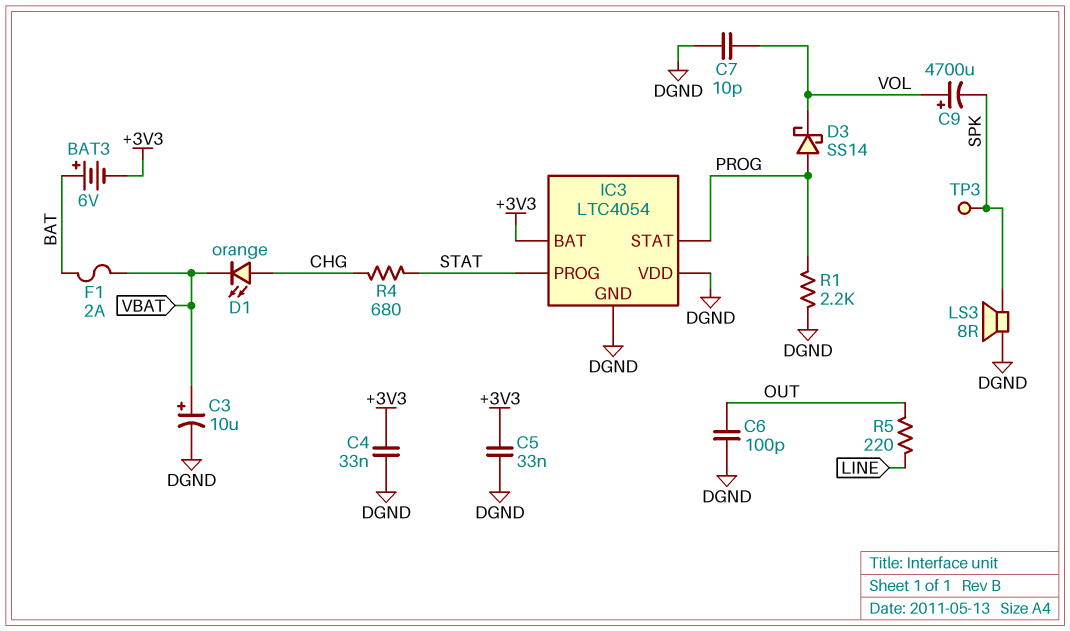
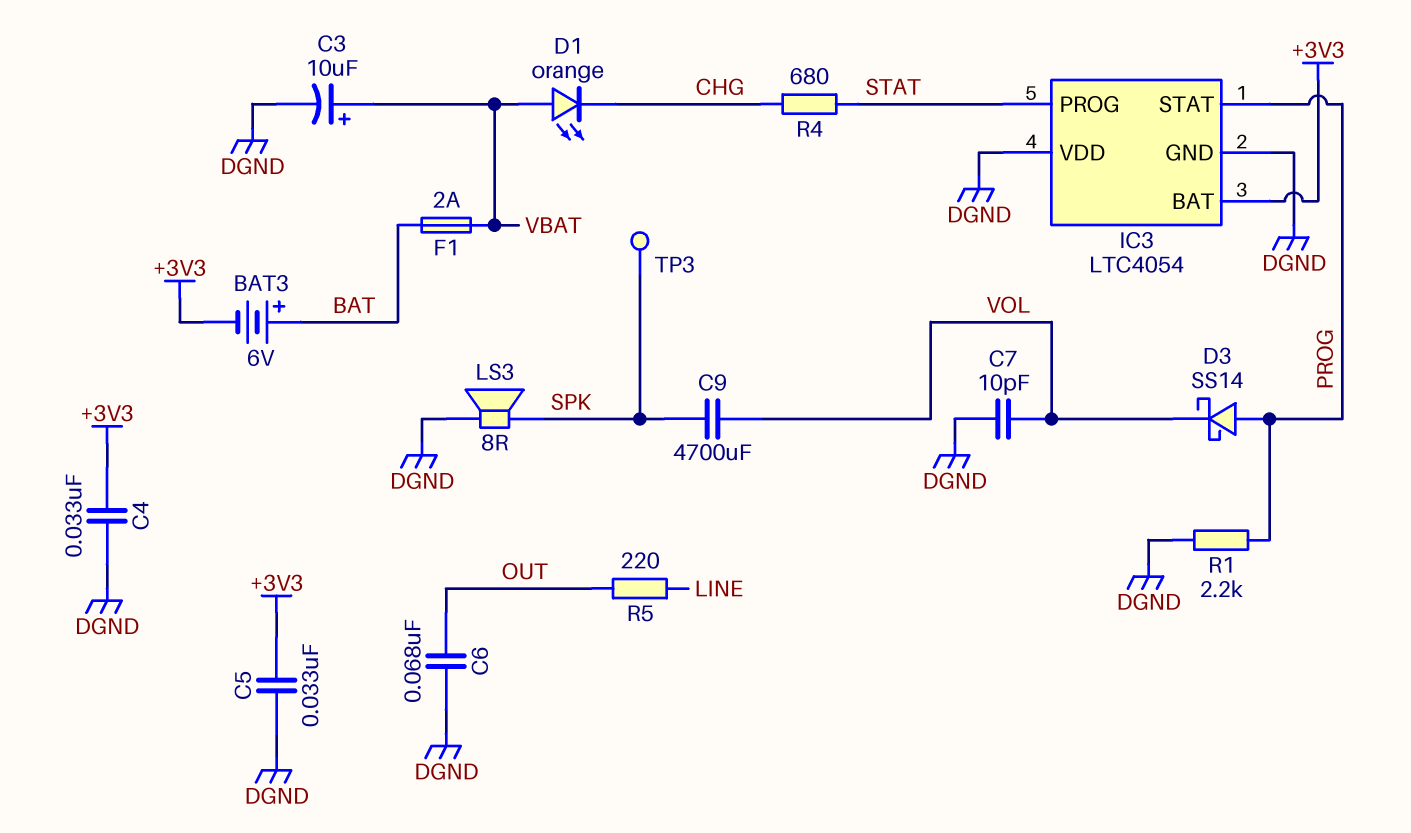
C6: 100pF (DGND, OUT) -> 68nF (DGND, OUT)
C9: 4700uF (plus VOL, minus SPK) -> 4700uF (SPK, VOL)
D1: LED orange (A CHG, K VBAT) -> LED orange (A VBAT, K CHG)

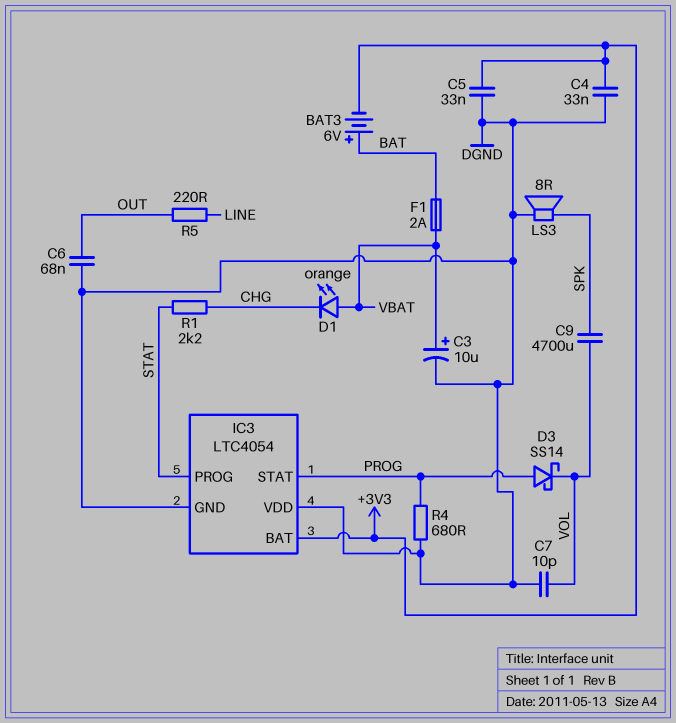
R1: 2.2k (DGND, PROG) -> 2.2k (CHG, STAT)
R4: 680 (CHG, STAT) -> 680 (DGND, PROG)
TP3: test point (SPK) -> none

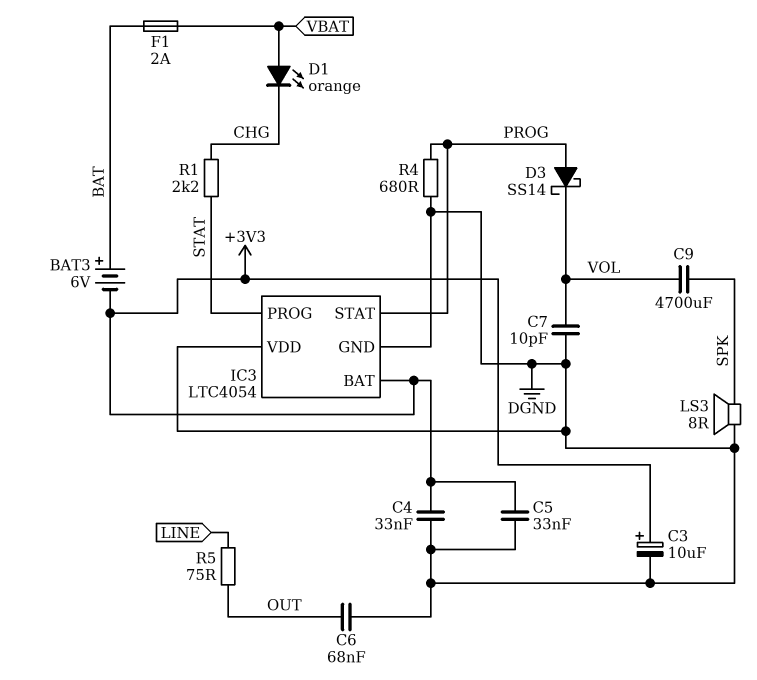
C3: 10uF (plus VBAT, minus DGND) -> 10uF (plus +3V3, minus DGND)
R5: 220 (LINE, OUT) -> 75 (LINE, OUT)

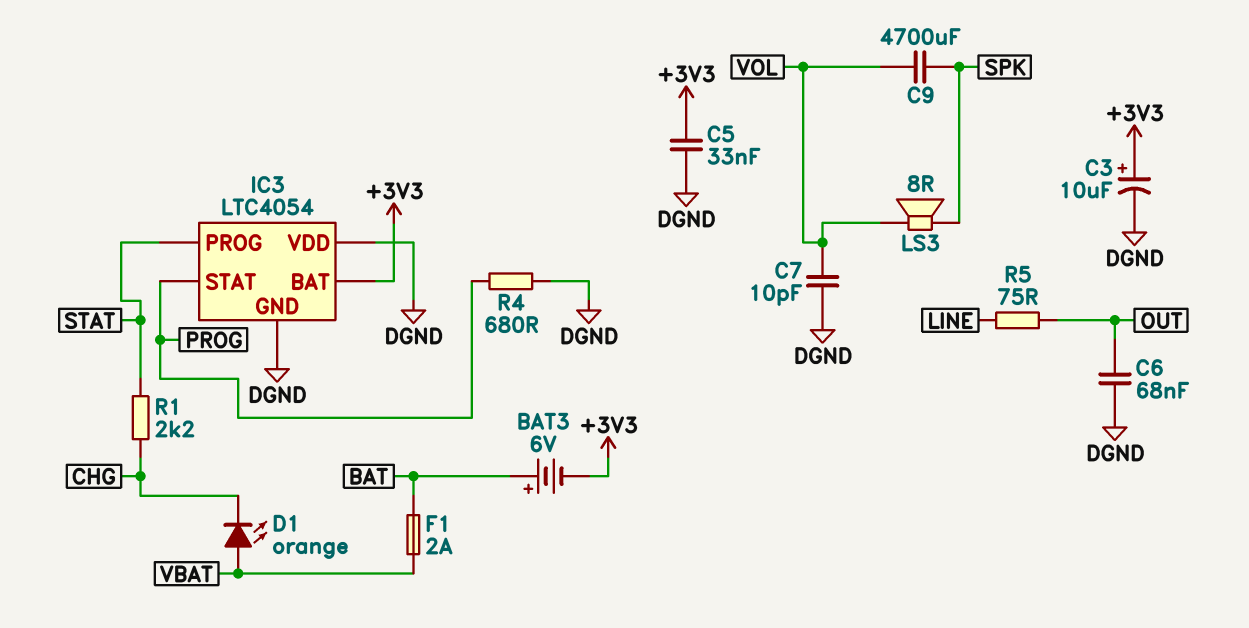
C4: 33nF (+3V3, DGND) -> none
D3: schottky SS14 (A PROG, K VOL) -> none
LS3: speaker 8R (DGND, SPK) -> speaker 8R (SPK, VOL)

